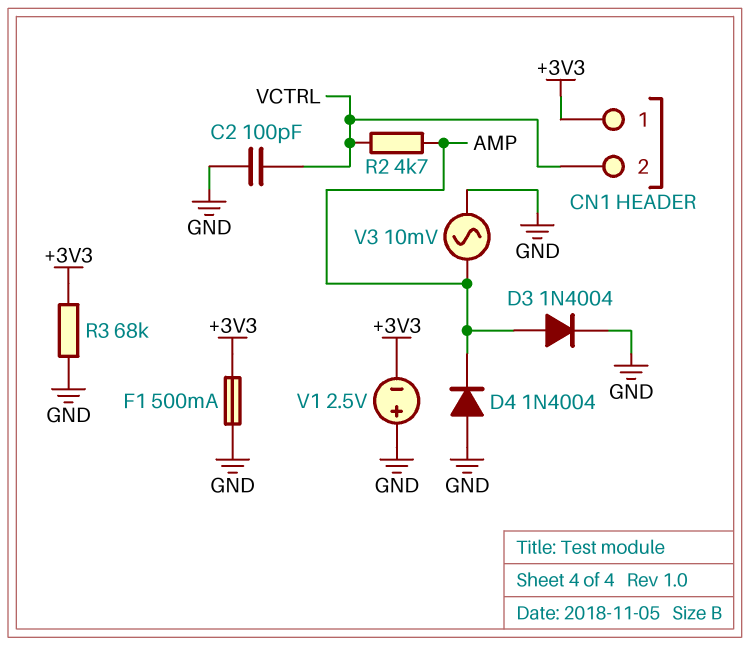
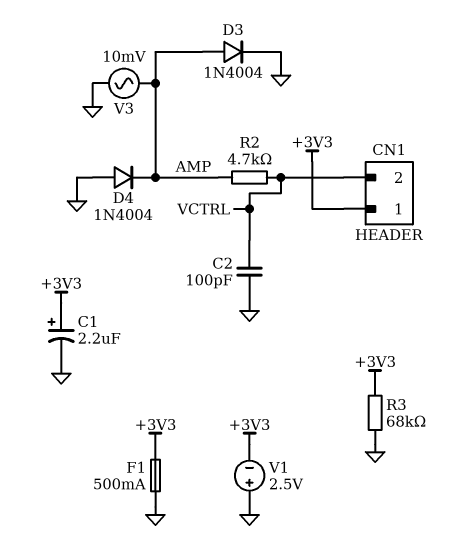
C1: none -> 2.2uF (plus +3V3, minus GND)

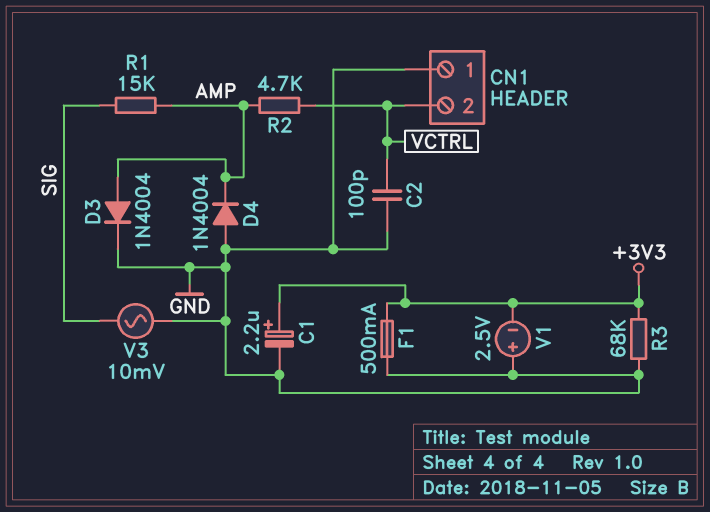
CN1 pin 1: +3V3 -> GND
R1: none -> 15k (AMP, SIG)
V3: AC 10mV (AMP, GND) -> AC 10mV (GND, SIG)

